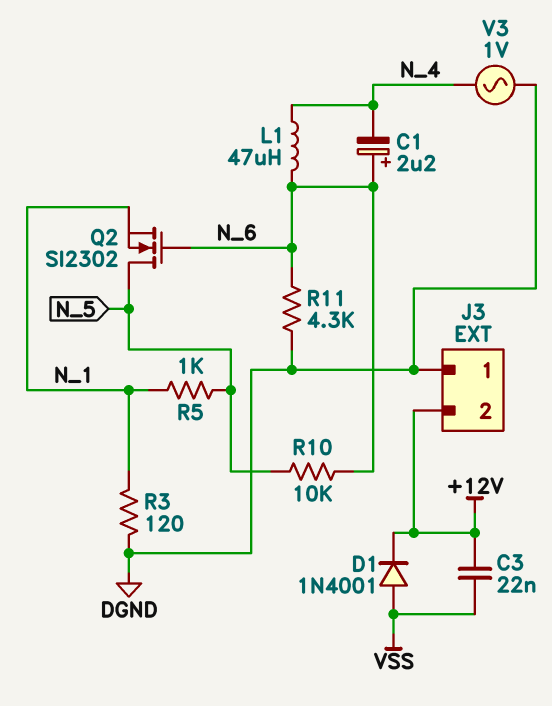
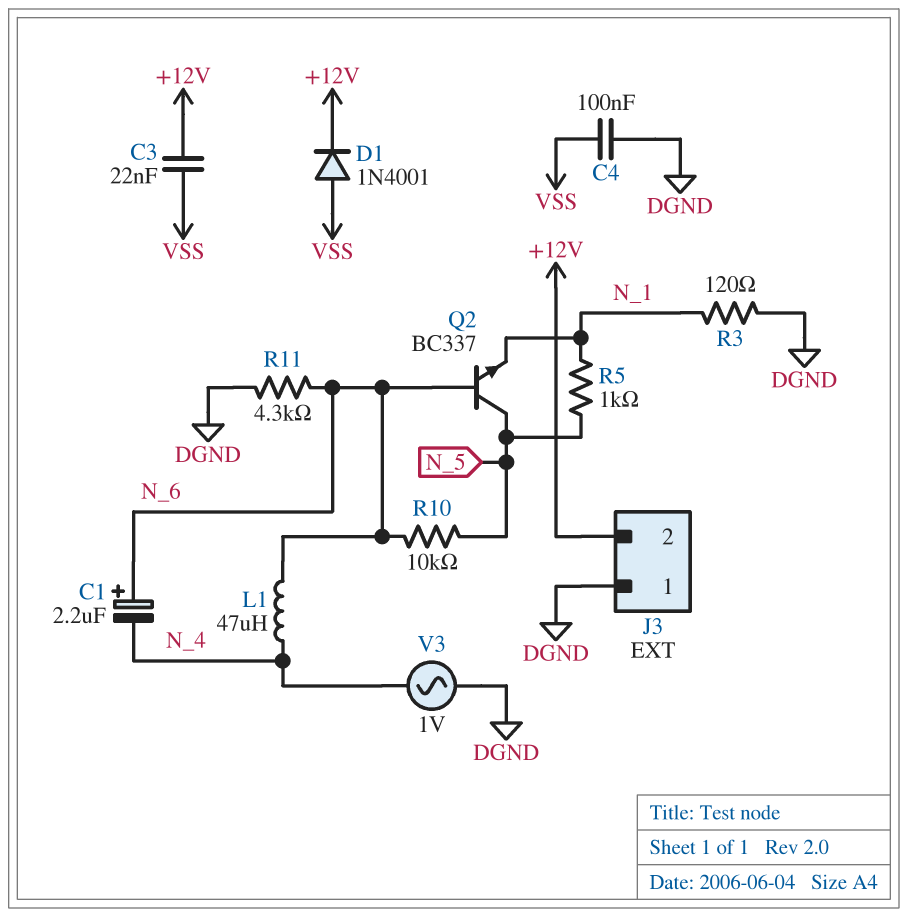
C4: none -> 100nF (DGND, VSS)
Q2: NMOS SI2302 (G N_6, D N_5, S N_1) -> NPN BC337 (B N_6, C N_5, E N_1)

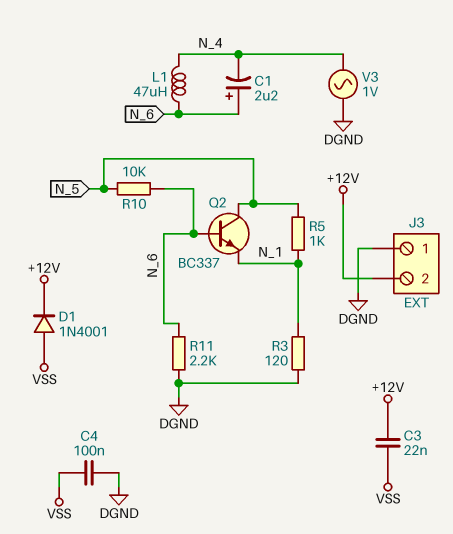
R11: 4.3k (DGND, N_6) -> 2.2k (DGND, N_6)

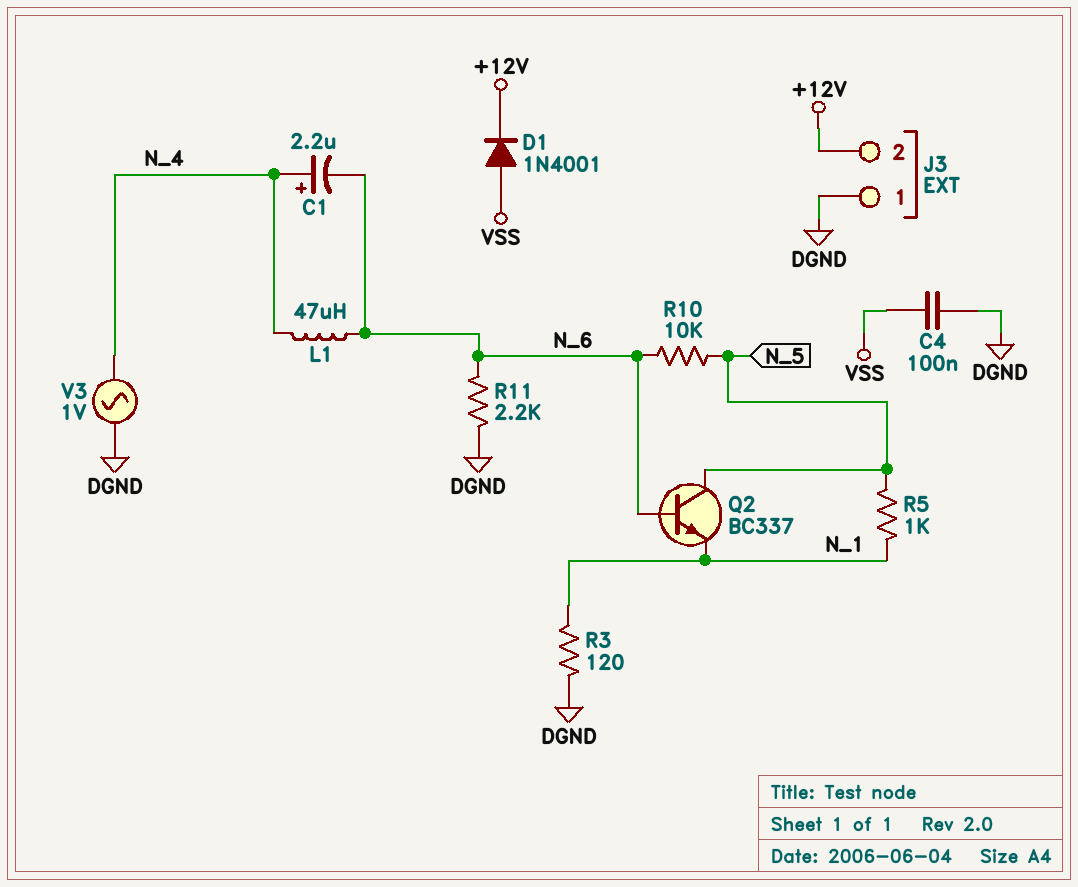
C1: 2.2uF (plus N_6, minus N_4) -> 2.2uF (plus N_4, minus N_6)
C3: 22nF (+12V, VSS) -> none

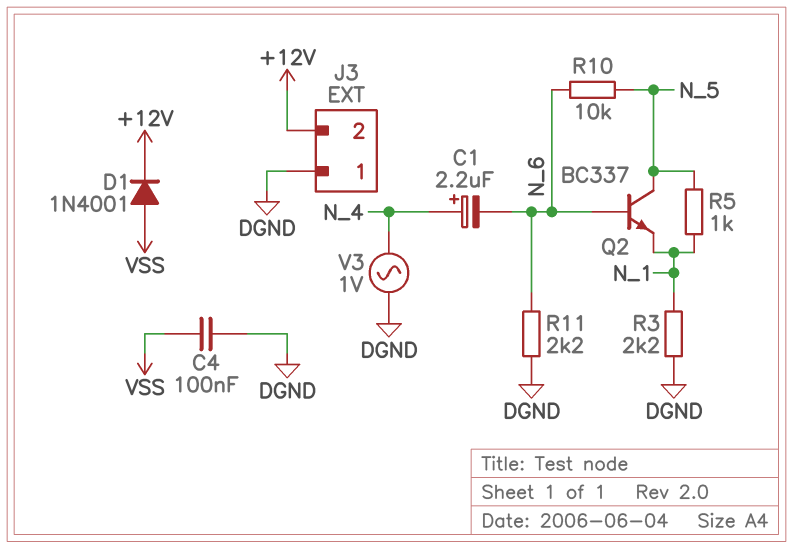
L1: 47uH (N_4, N_6) -> none
R3: 120 (DGND, N_1) -> 2.2k (DGND, N_1)

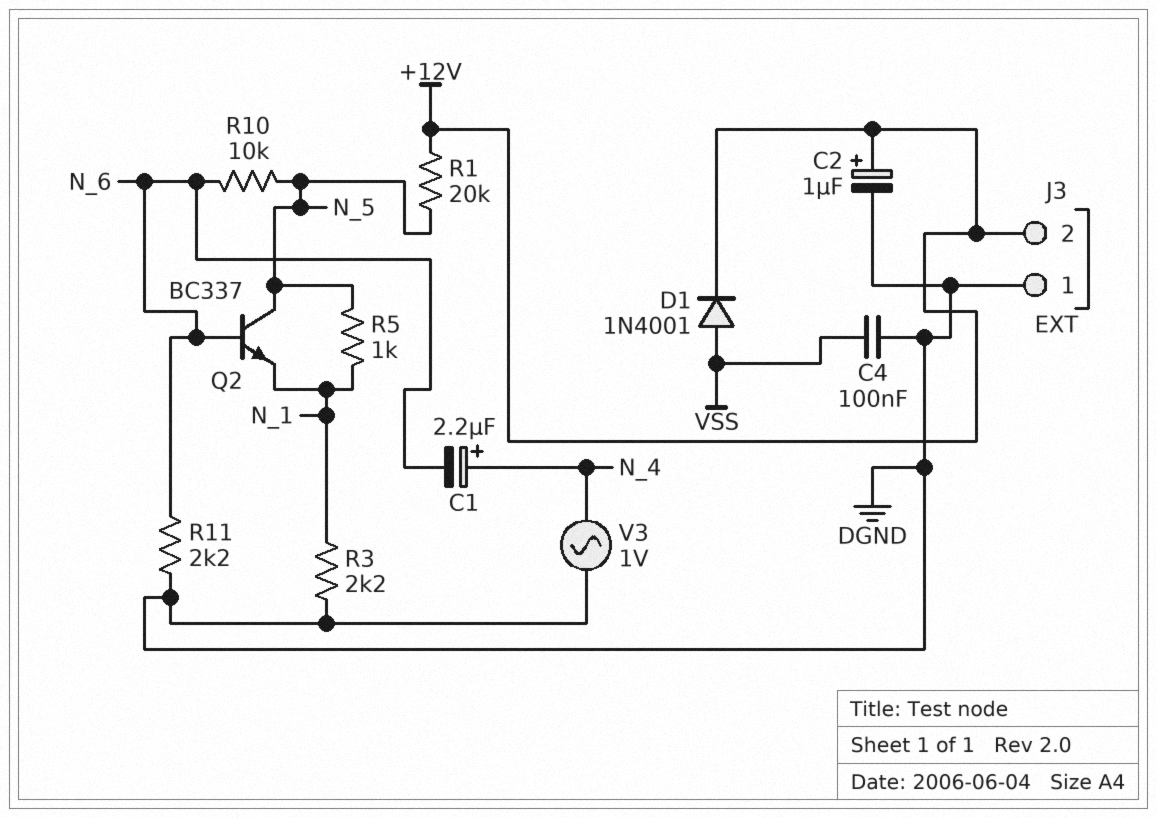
C2: none -> 1uF (plus +12V, minus DGND)
R1: none -> 20k (+12V, N_5)

